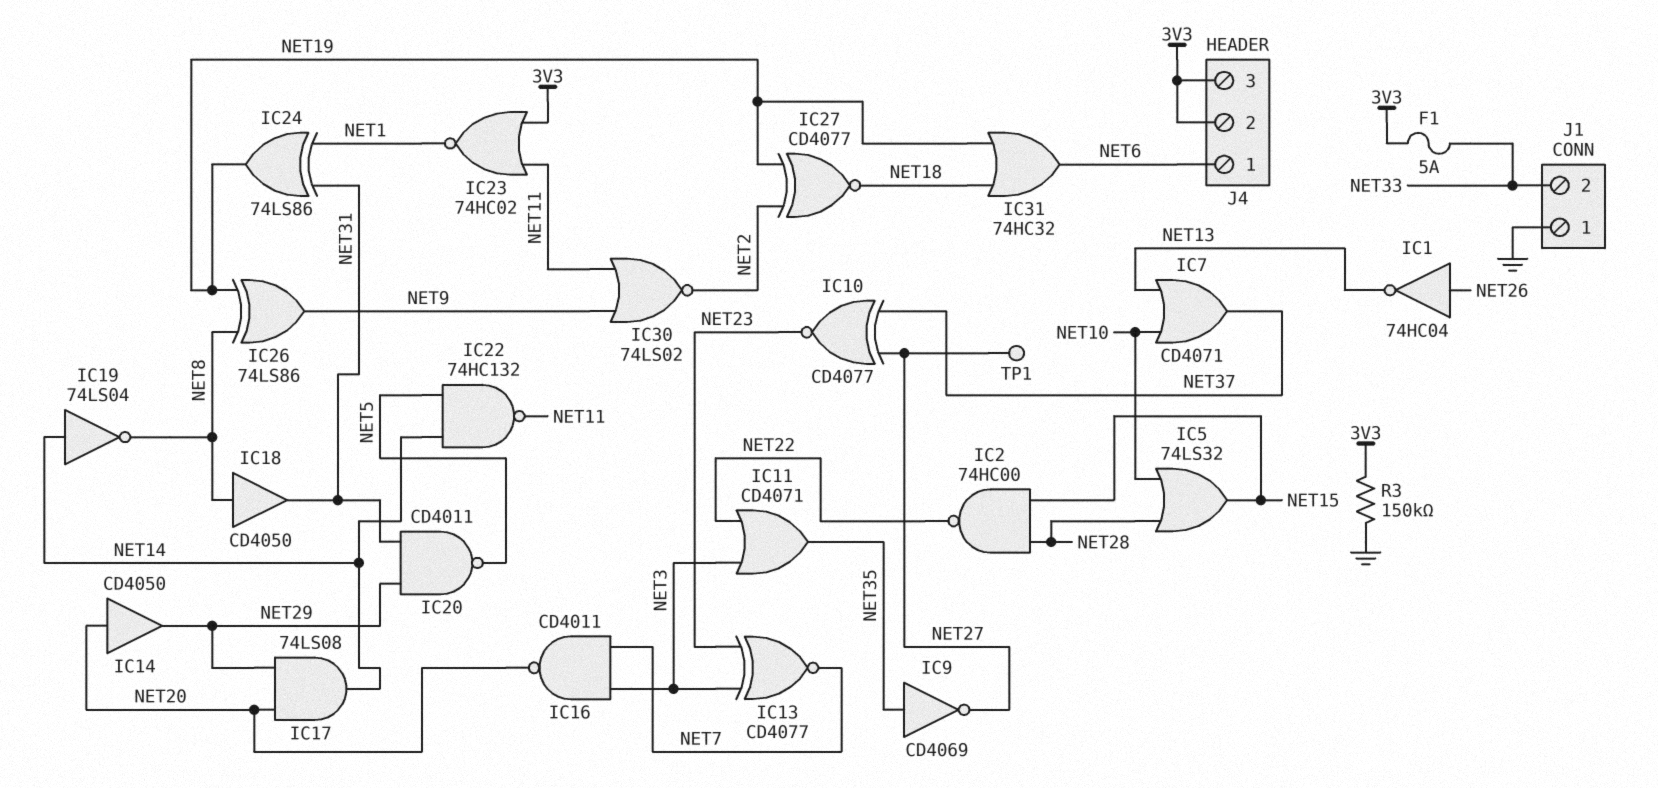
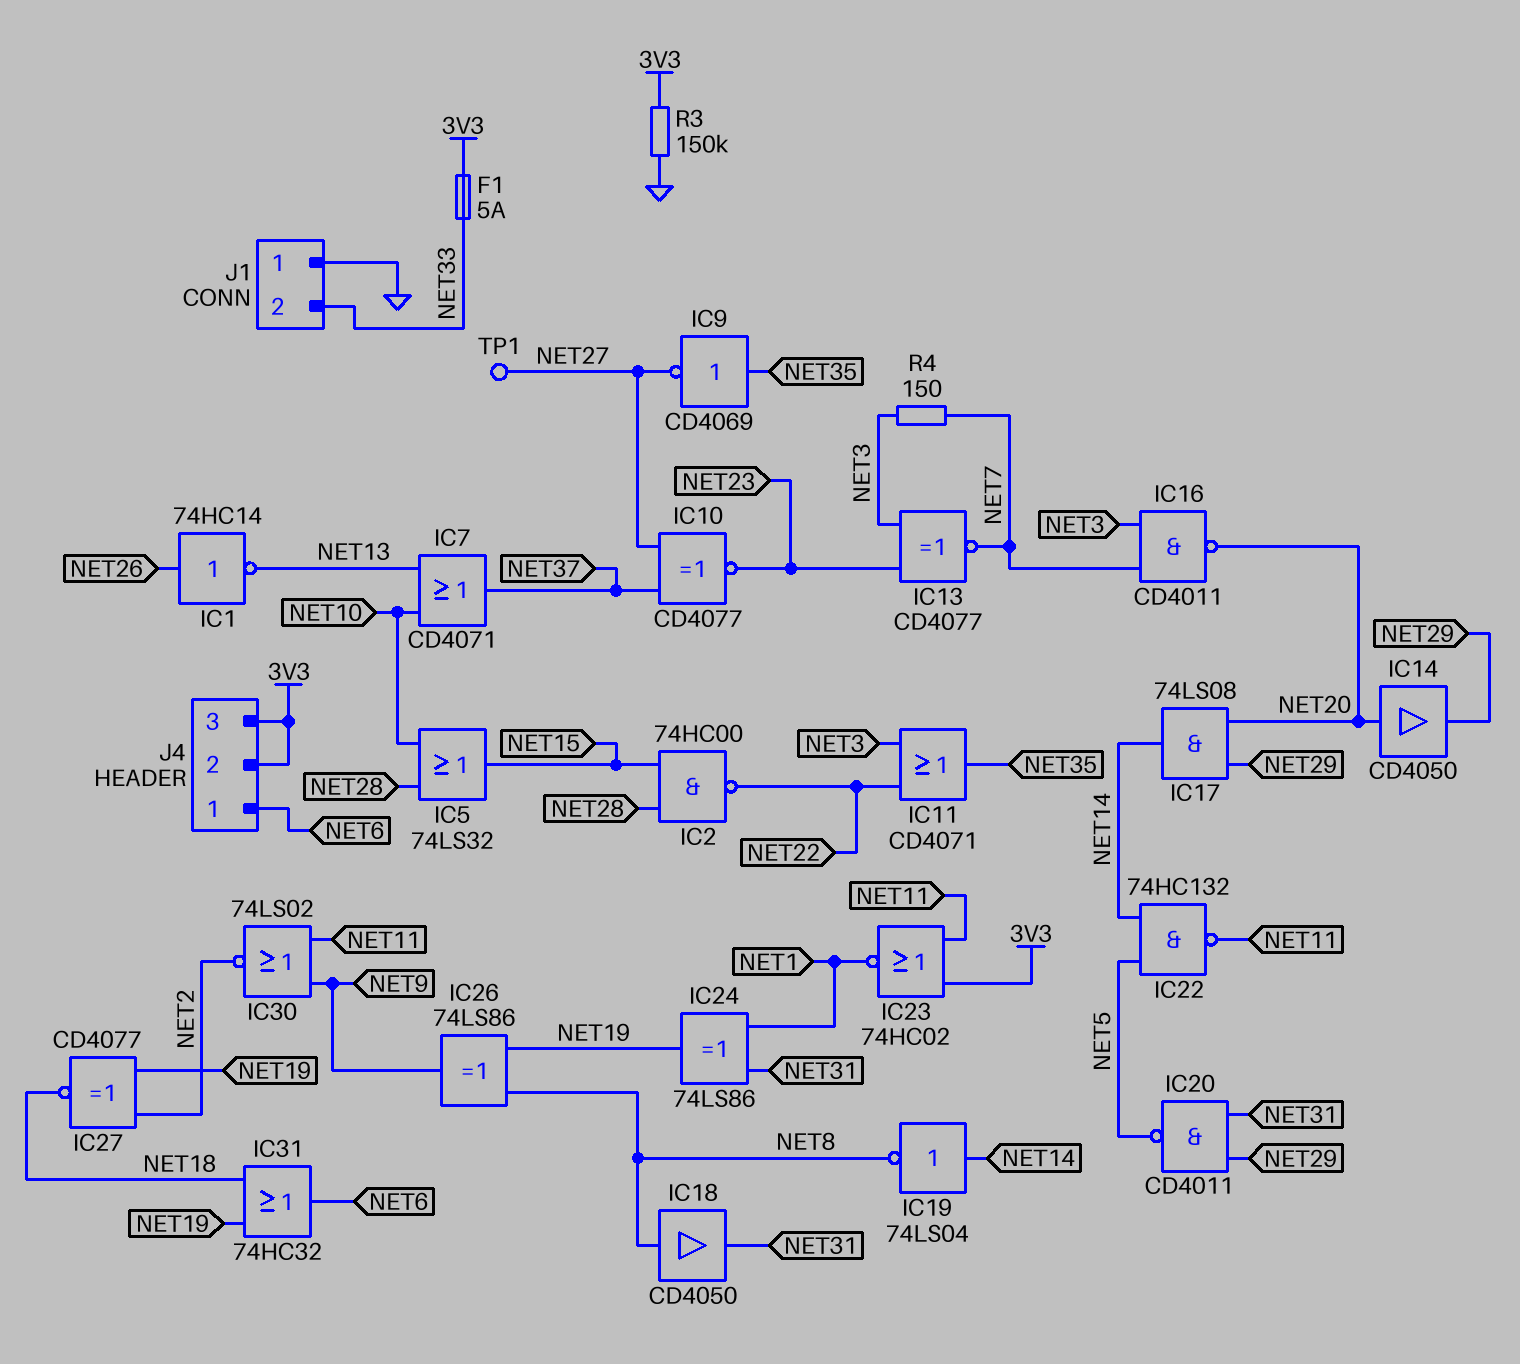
IC1: NOT 74HC04 (in NET26, out NET13) -> NOT 74HC14 (in NET26, out NET13)
R4: none -> 150 (NET3, NET7)

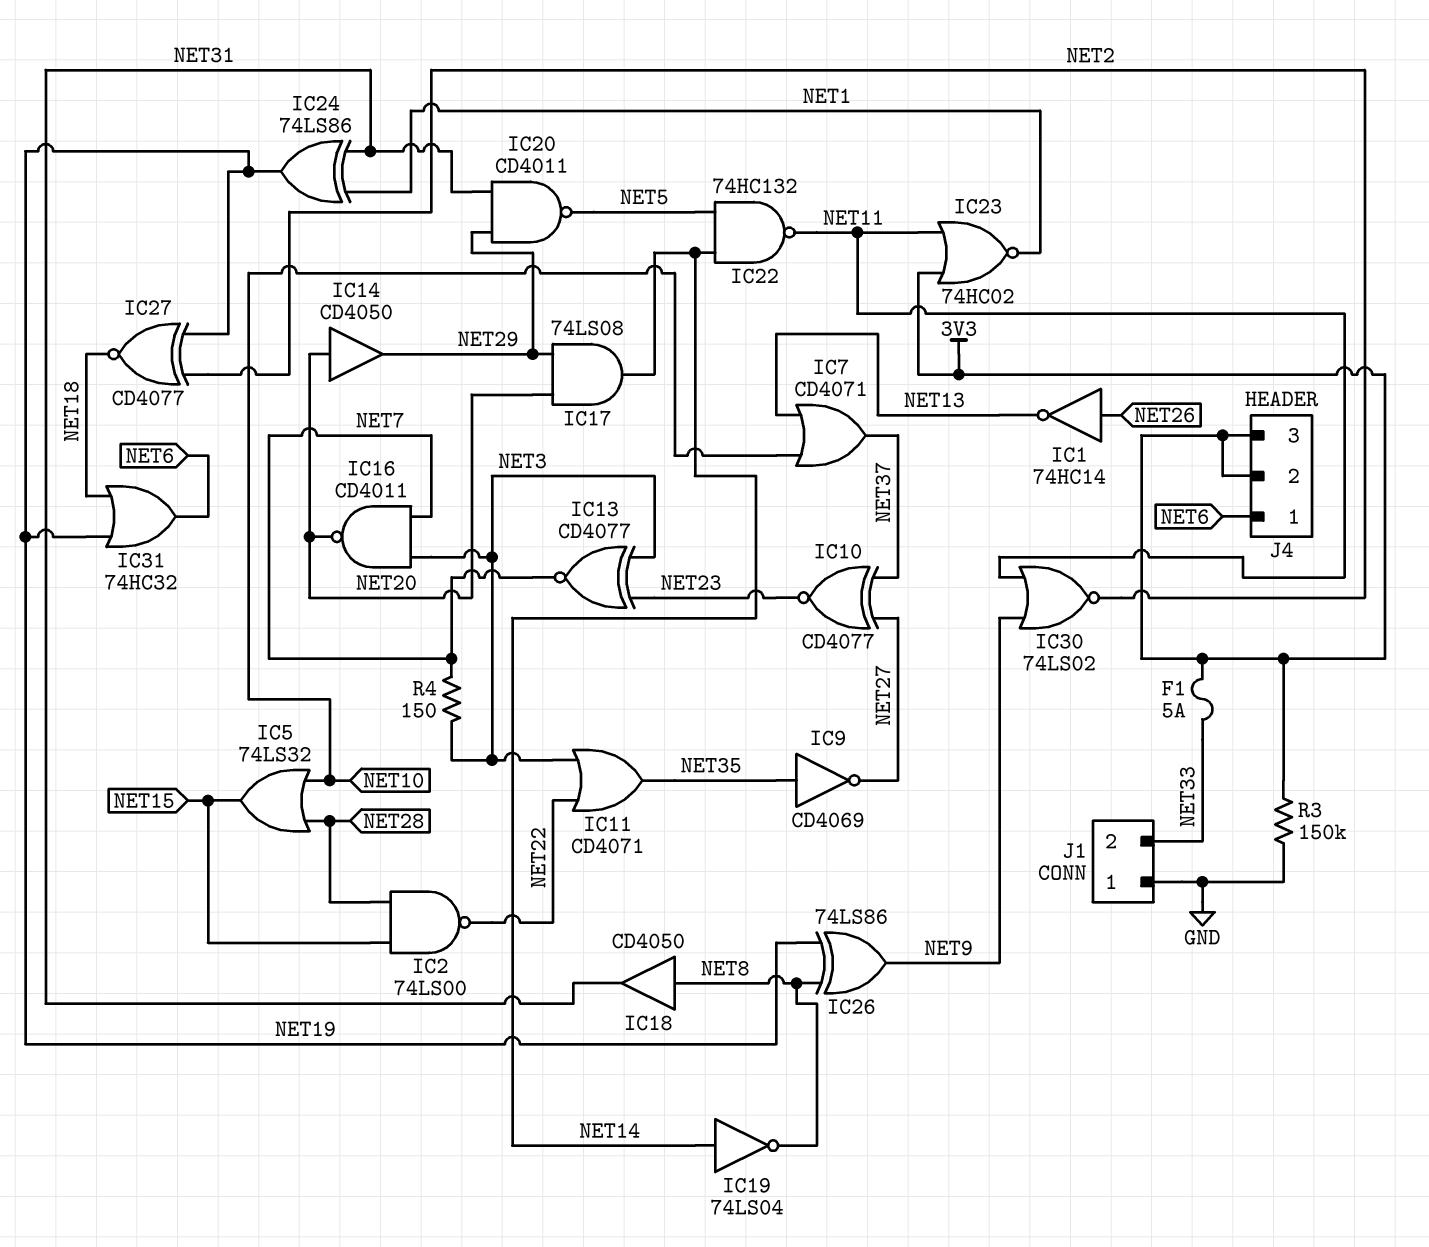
IC2: NAND 74HC00 (in NET15, in NET28, out NET22) -> NAND 74LS00 (in NET15, in NET28, out NET22)
TP1: test point (NET27) -> none

